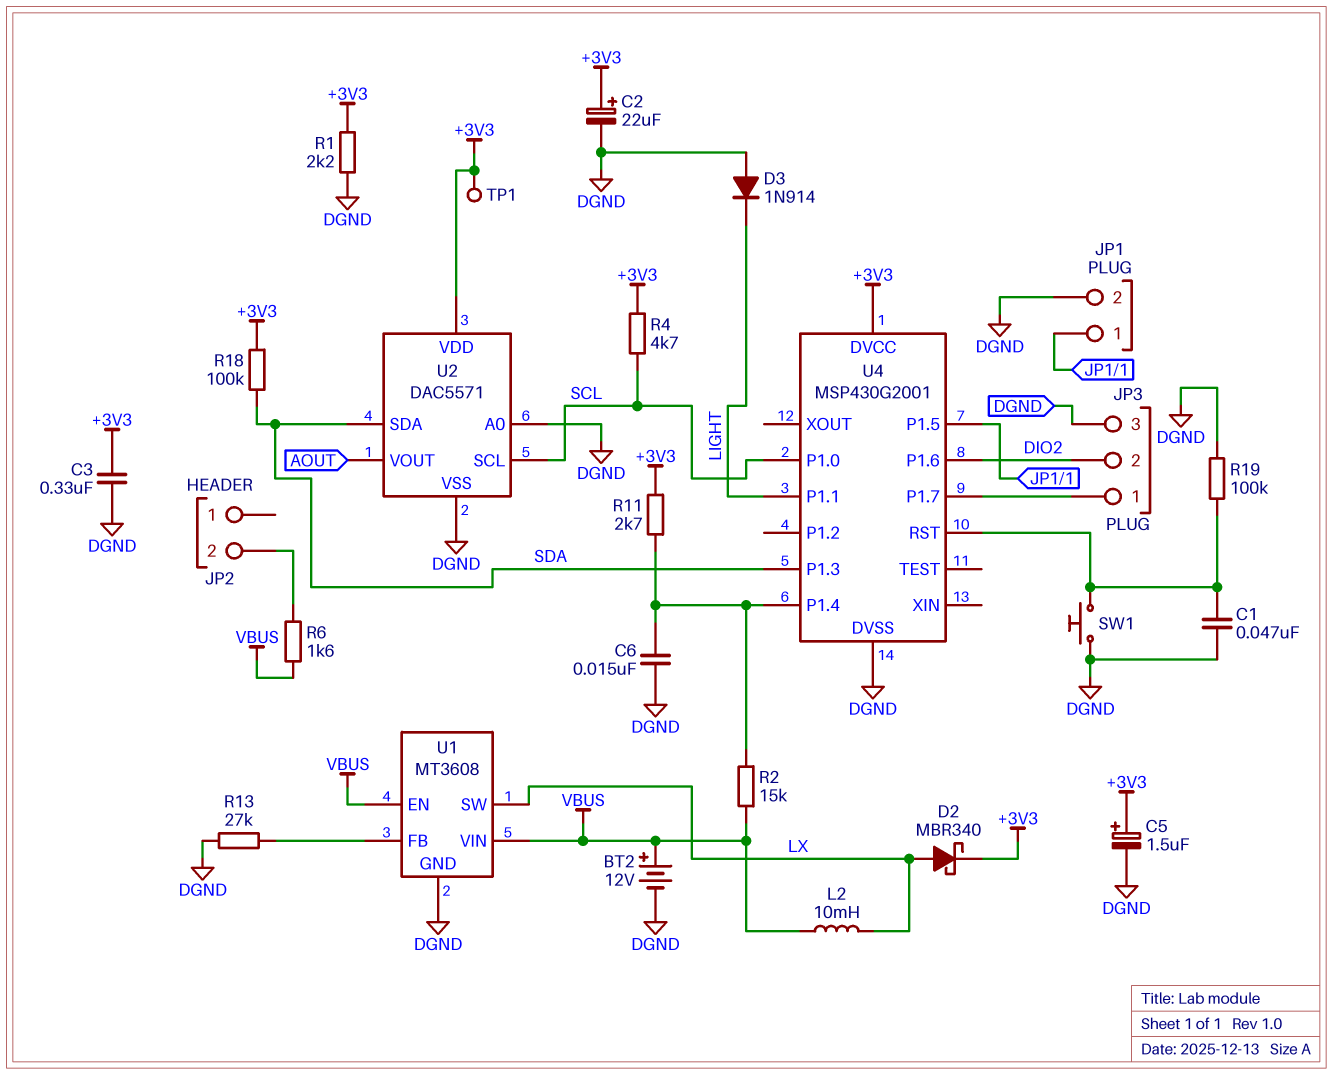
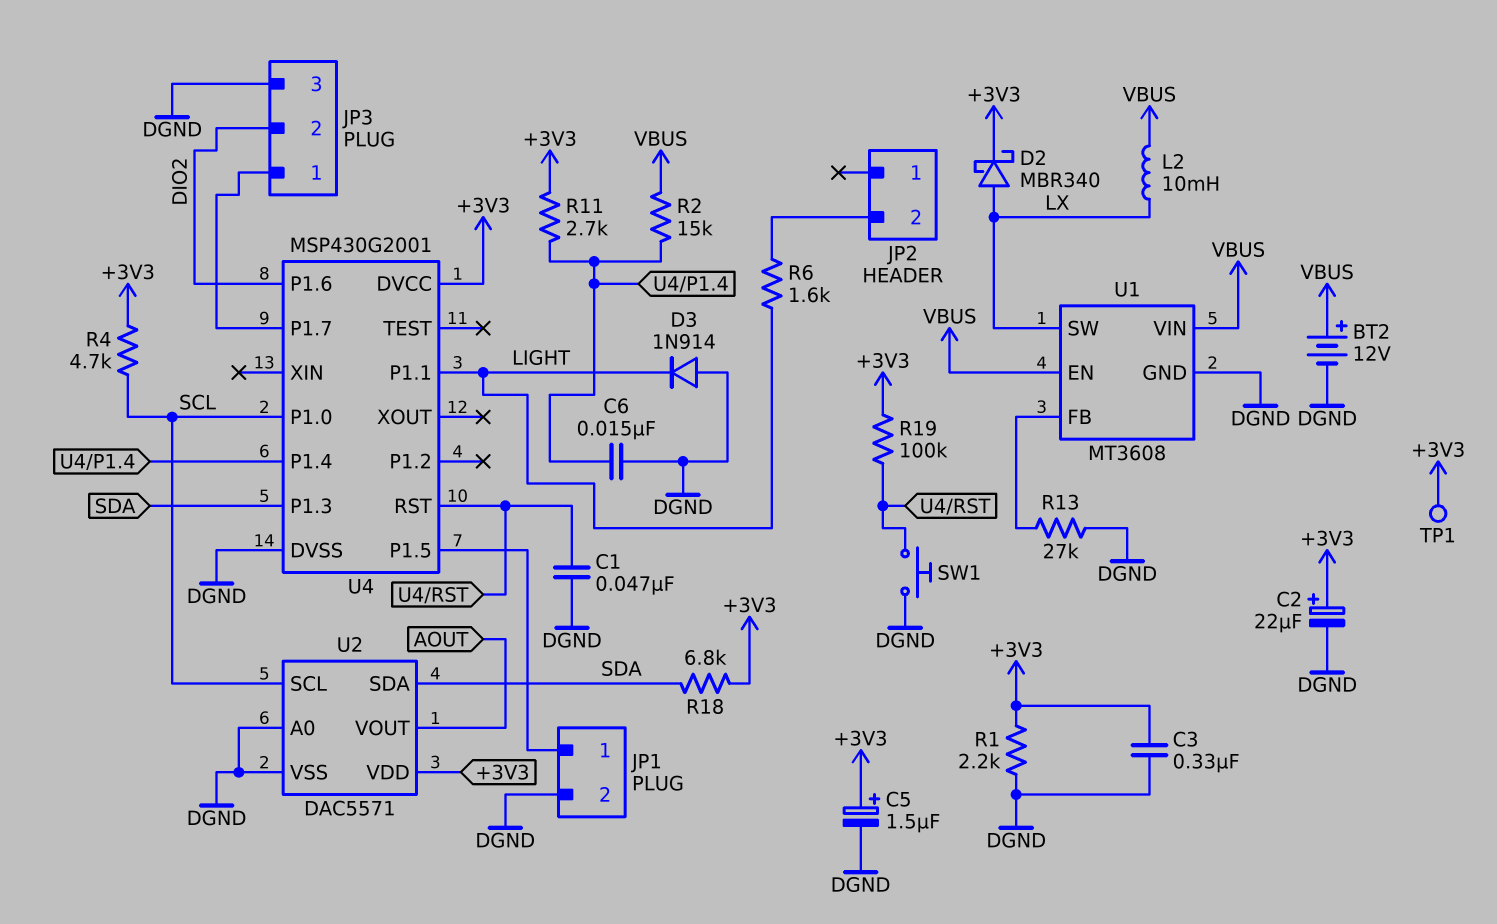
R6: 1.6k (JP2/2, VBUS) -> 1.6k (JP2/2, LIGHT)
R18: 100k (+3V3, SDA) -> 6.8k (+3V3, SDA)
R19: 100k (DGND, U4/RST) -> 100k (+3V3, U4/RST)

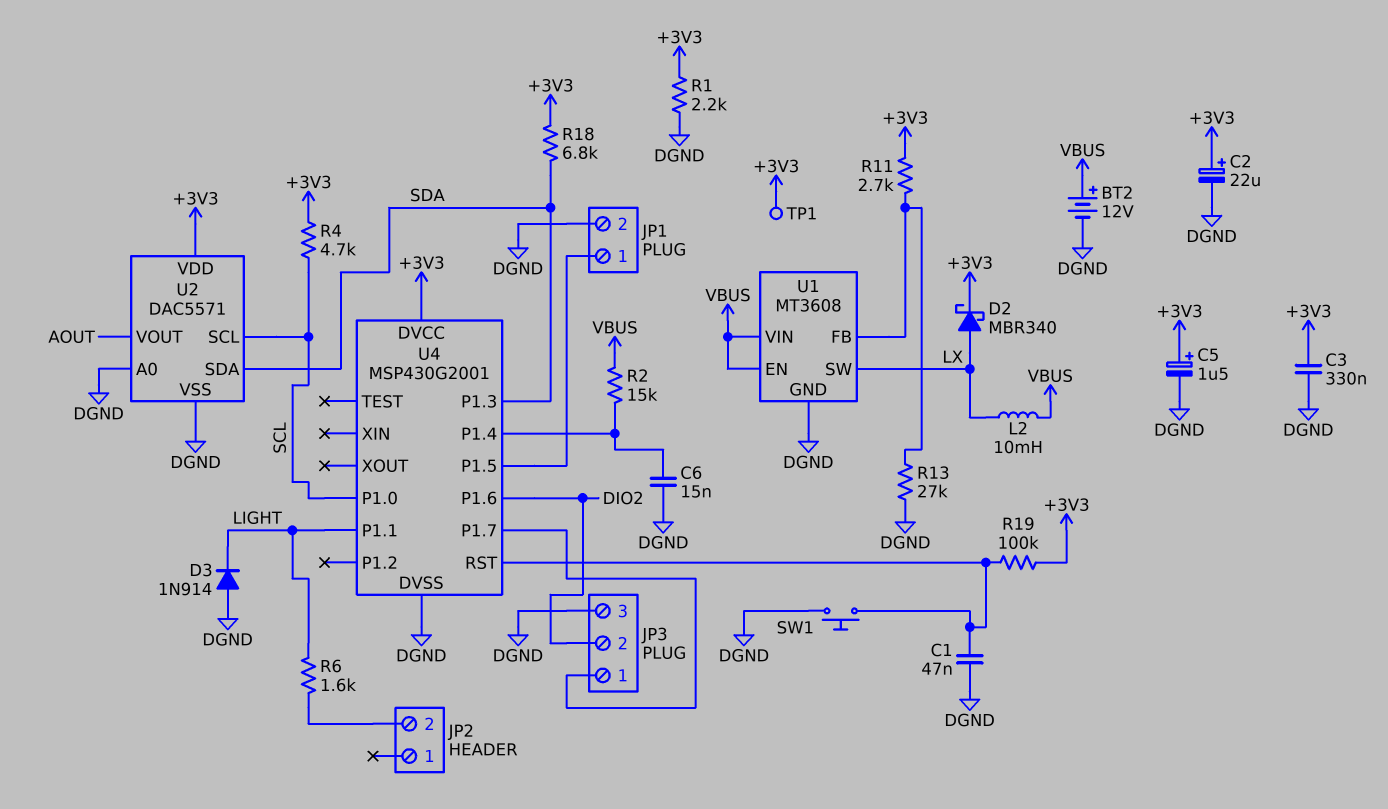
R11: 2.7k (+3V3, U4/P1.4) -> 2.7k (+3V3, U1/FB)

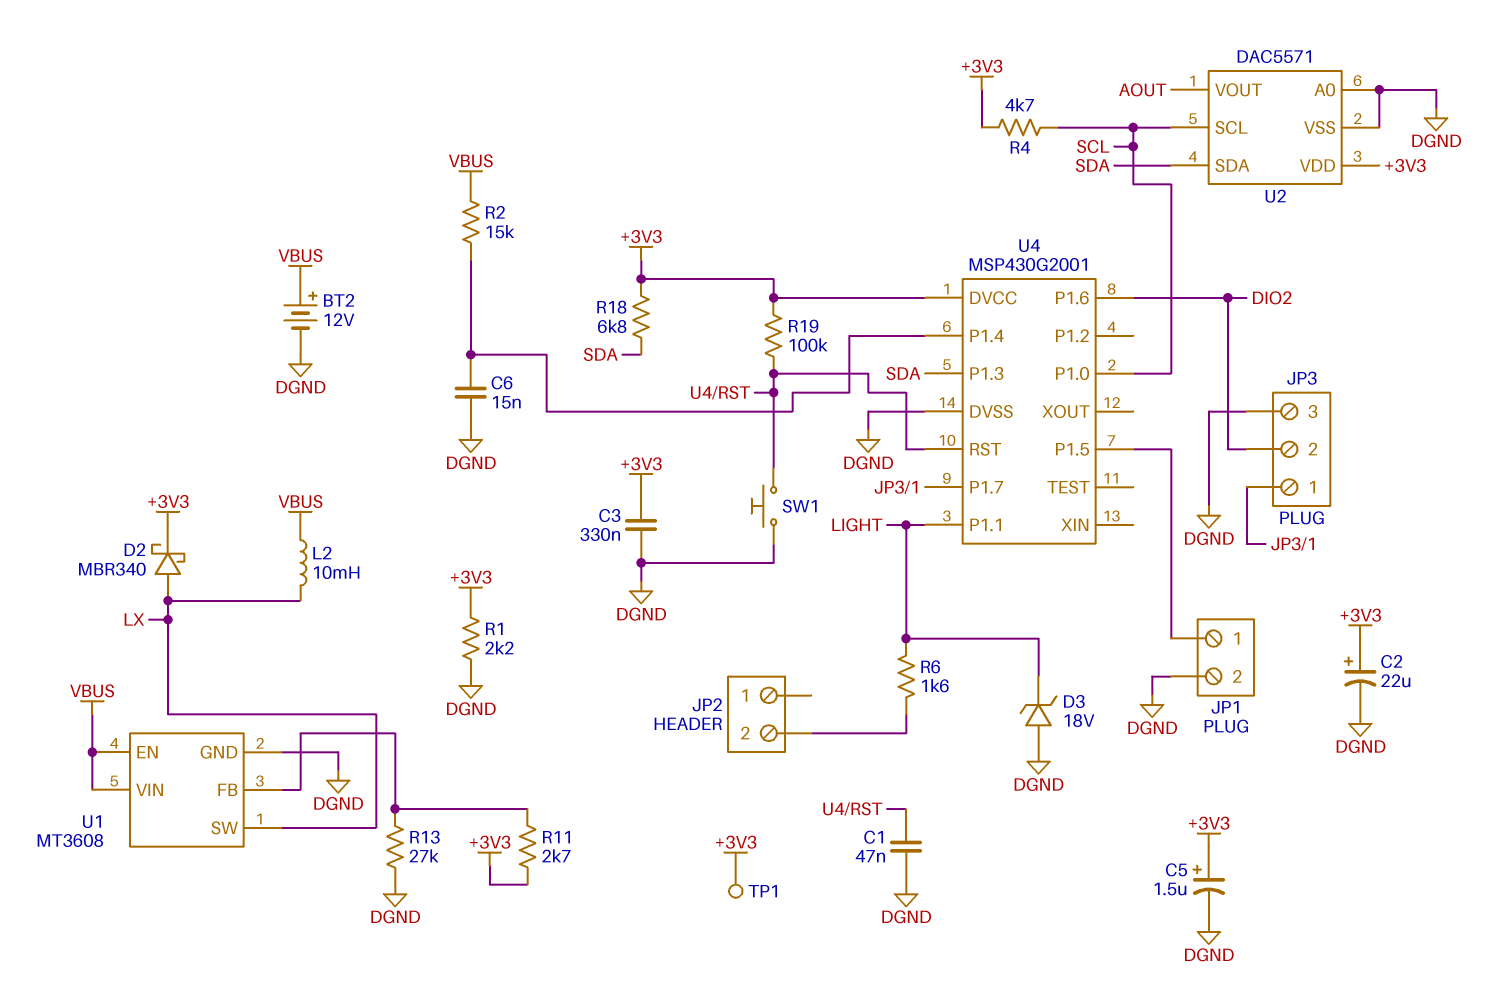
D3: diode 1N914 (A DGND, K LIGHT) -> zener 18V (A DGND, K LIGHT)

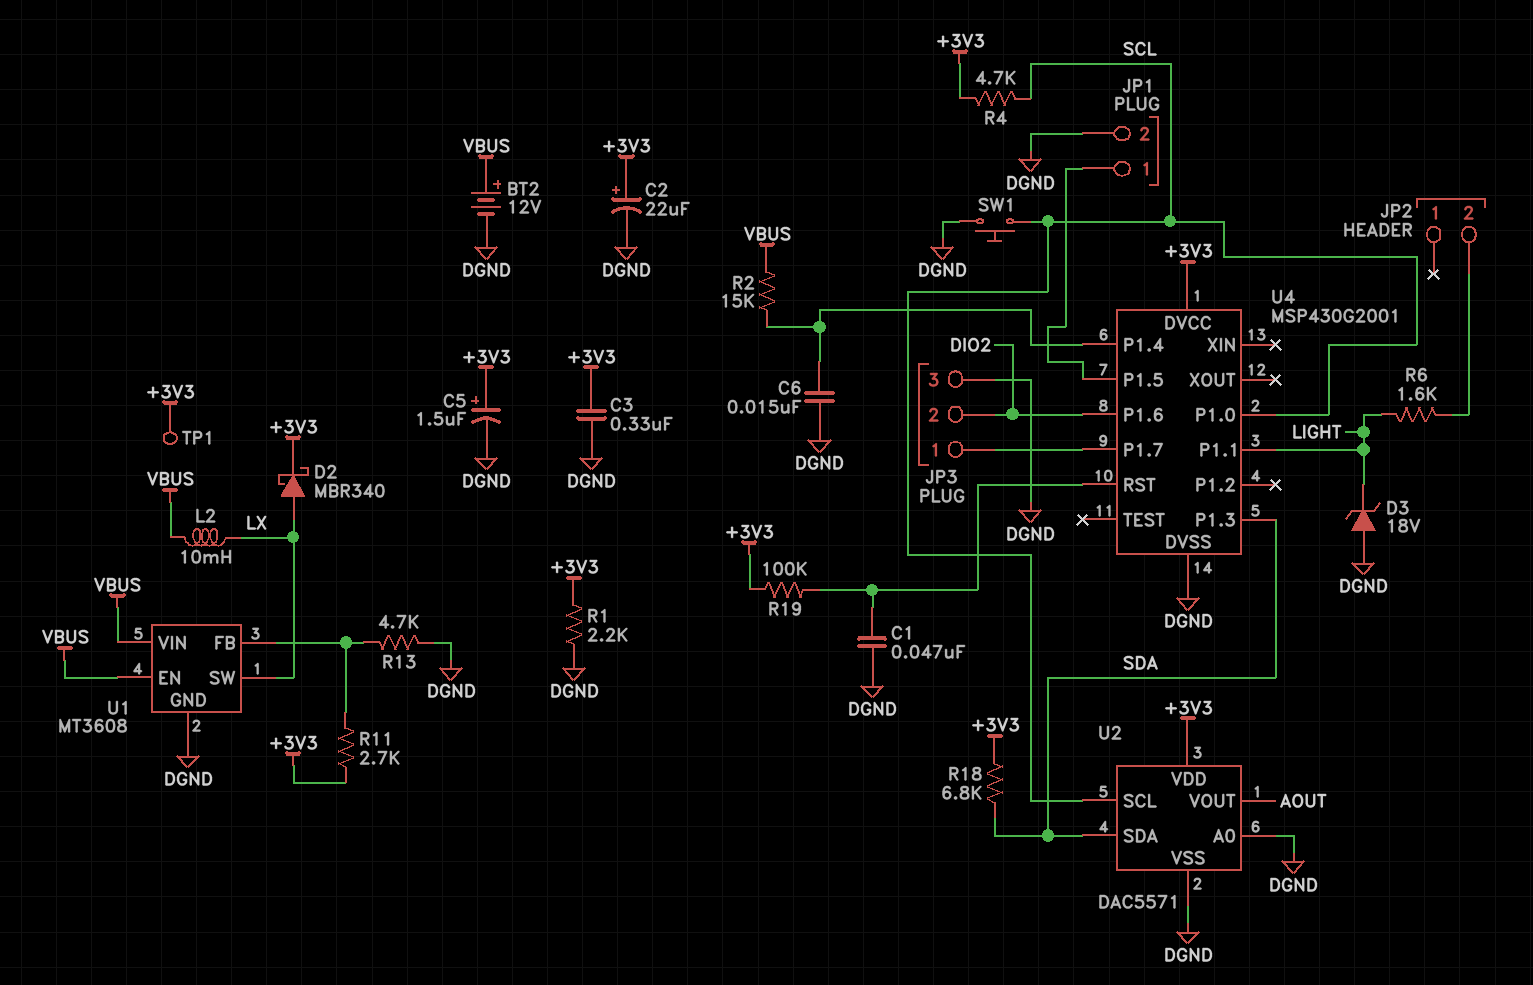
R13: 27k (DGND, U1/FB) -> 4.7k (DGND, U1/FB)
SW1: button (DGND, U4/RST) -> button (DGND, SCL)

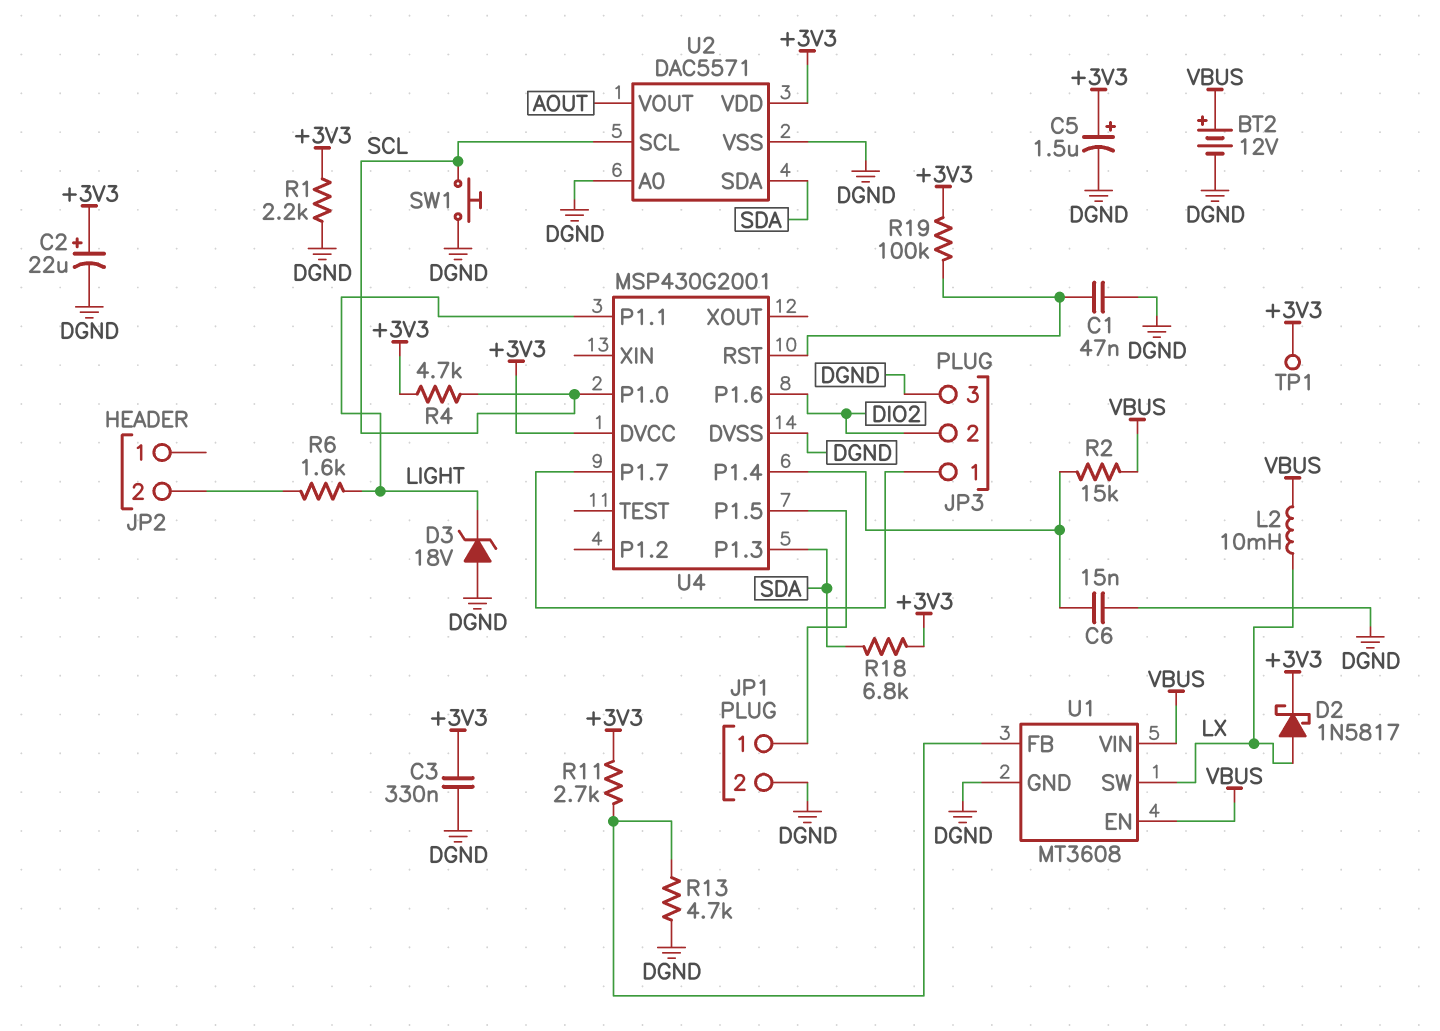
D2: schottky MBR340 (A LX, K +3V3) -> schottky 1N5817 (A LX, K +3V3)

